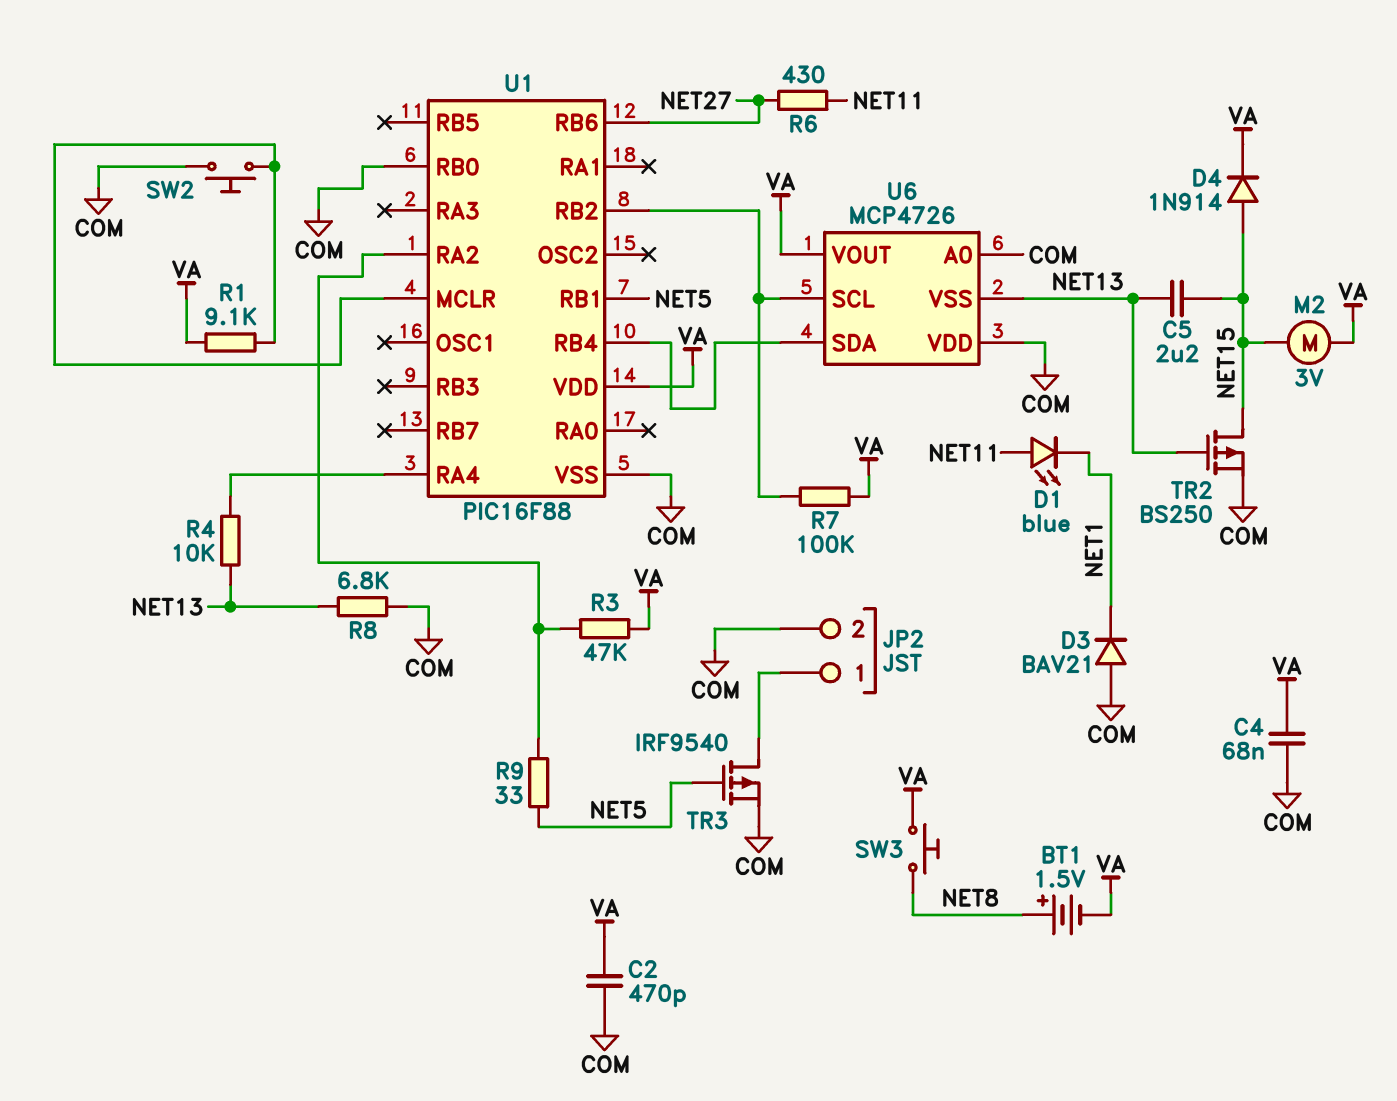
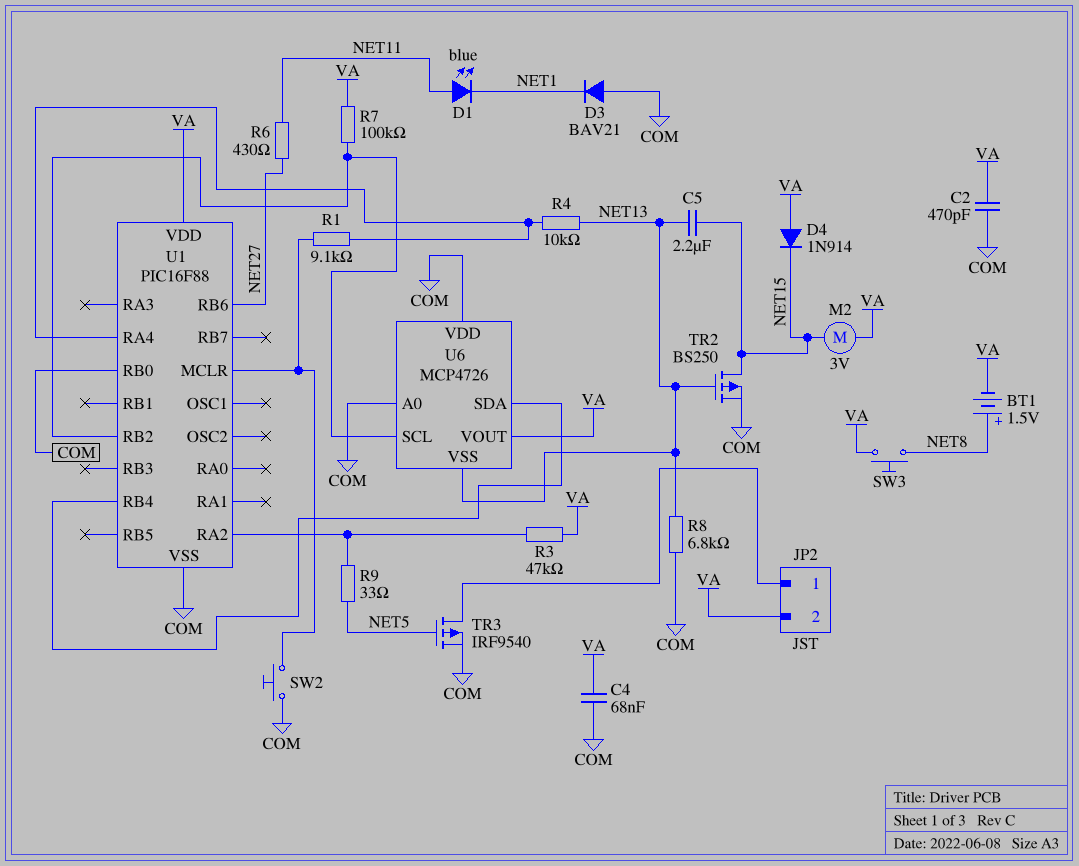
D4: diode 1N914 (A NET15, K VA) -> diode 1N914 (A VA, K NET15)
JP2 pin 2: COM -> VA
R1: 9.1k (U1/MCLR, VA) -> 9.1k (U1/MCLR, U1/RA4)
U1 pin RB1: NET5 -> none

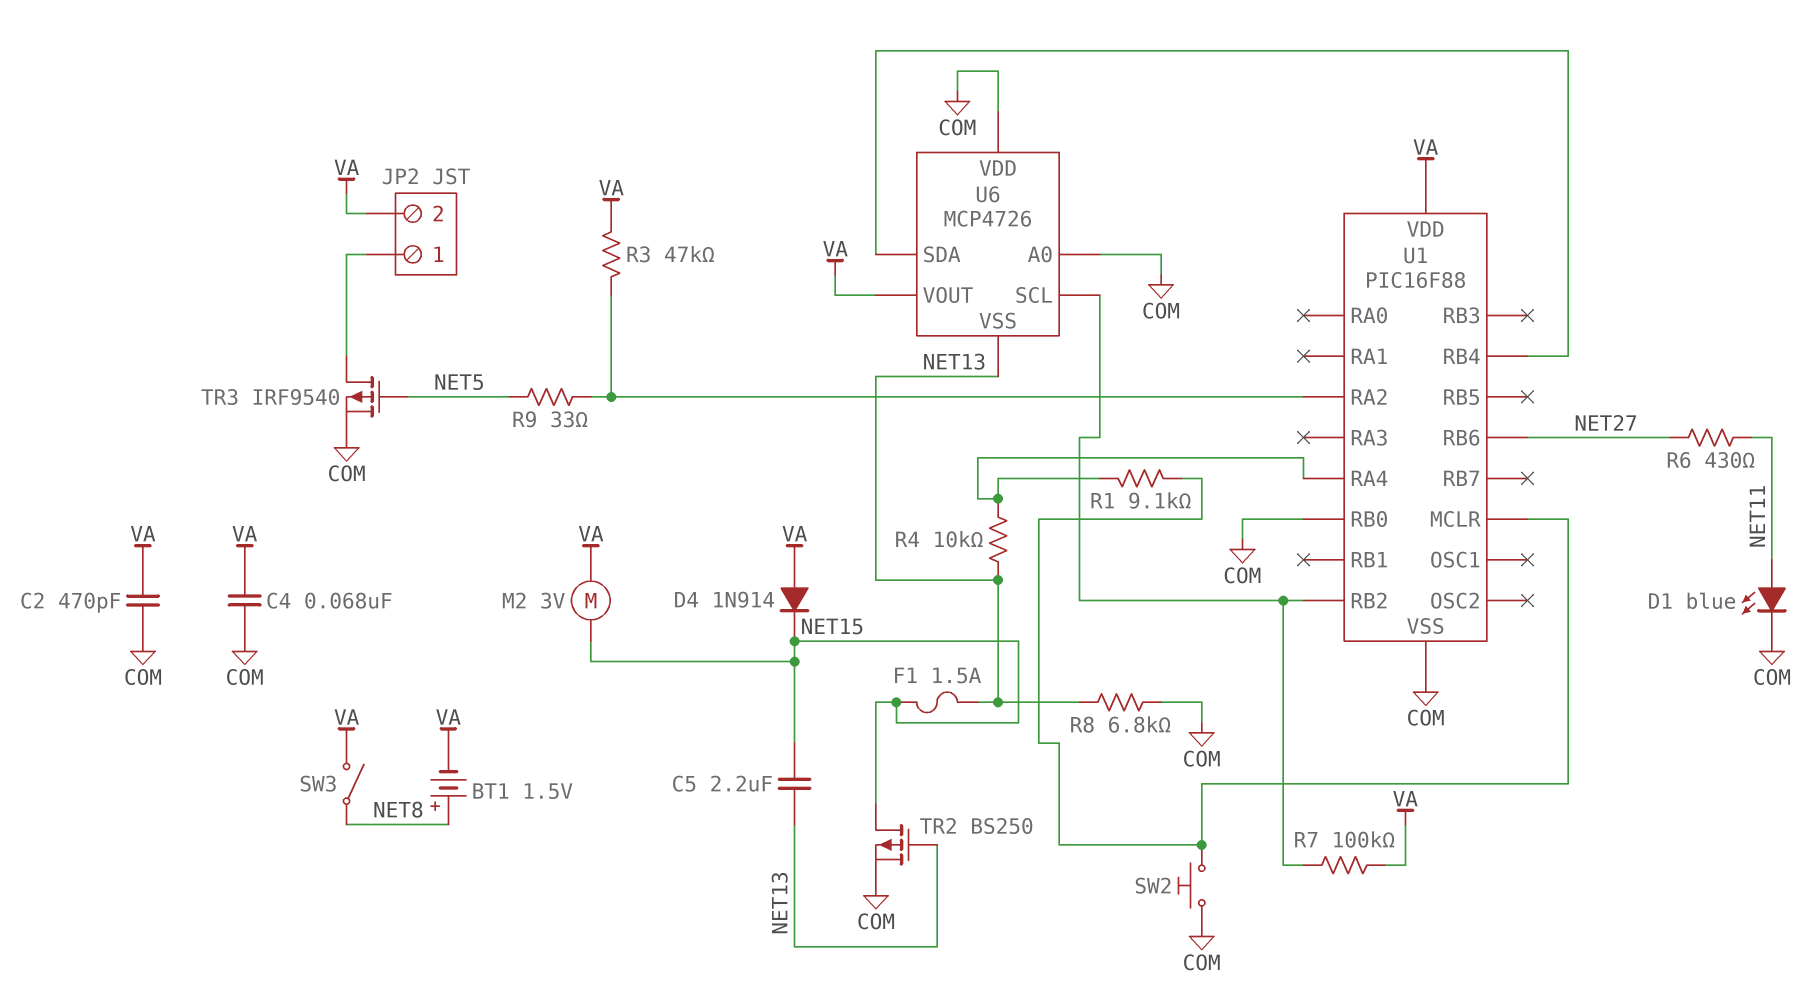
D1: LED blue (A NET11, K NET1) -> LED blue (A NET11, K COM)
D3: diode BAV21 (A COM, K NET1) -> none
F1: none -> 1.5A (NET13, NET15)
SW3: button (NET8, VA) -> switch (NET8, VA)

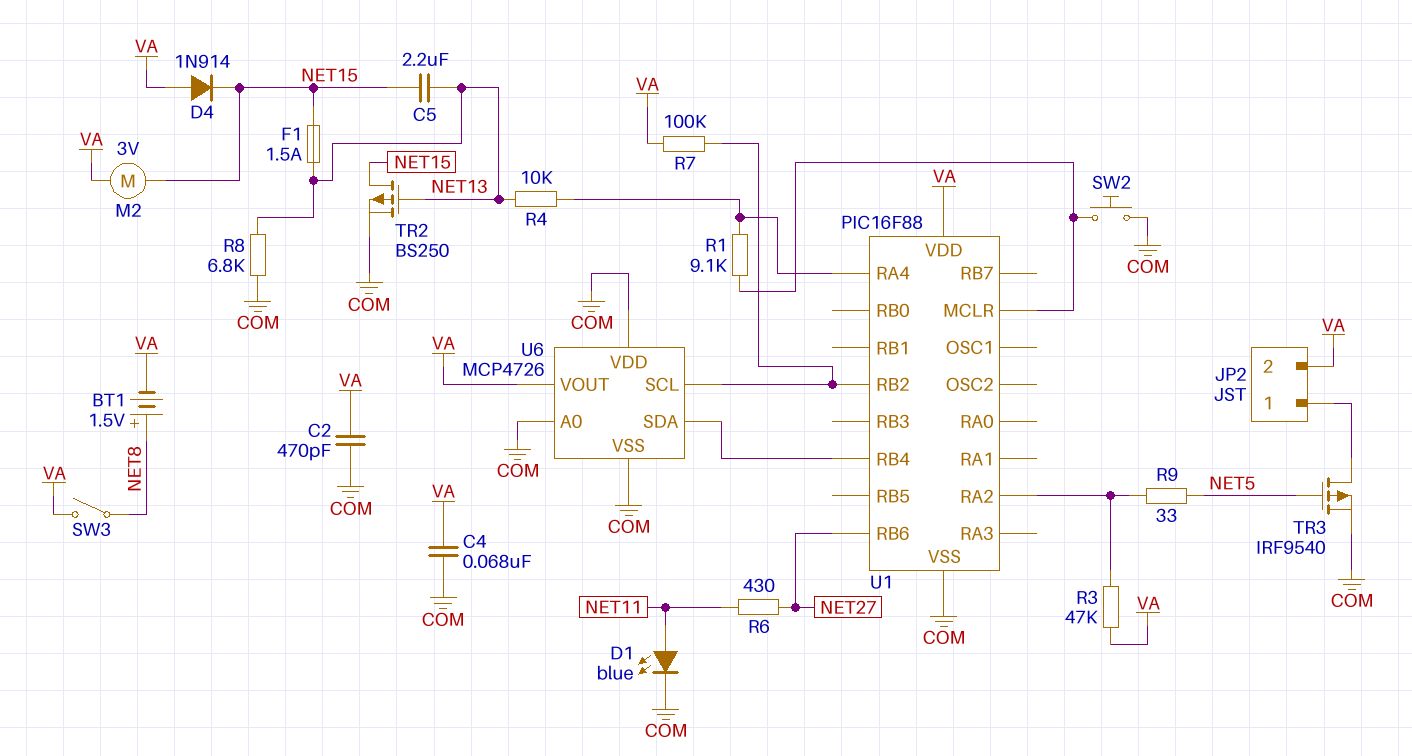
U1 pin RB0: COM -> none
U6 pin VSS: NET13 -> COM

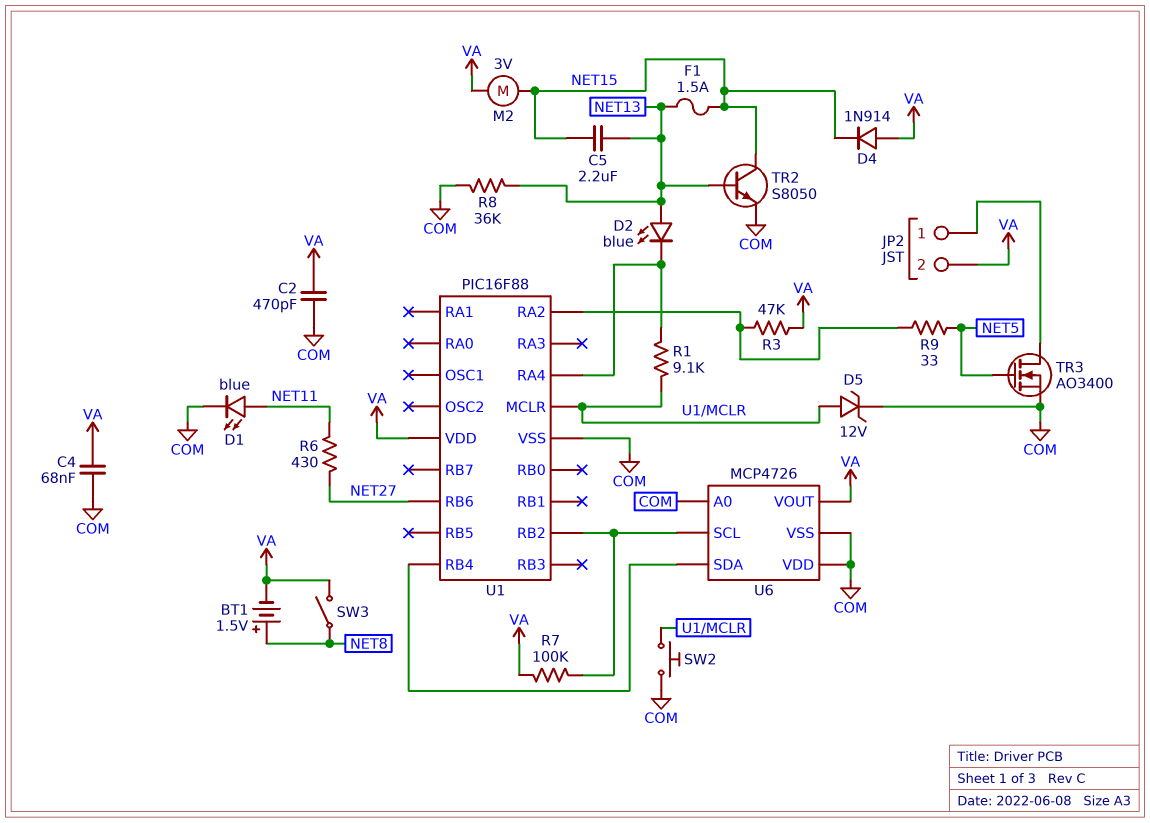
D2: none -> LED blue (A NET13, K U1/RA4)
D5: none -> zener 12V (A U1/MCLR, K COM)
R4: 10k (NET13, U1/RA4) -> none
R8: 6.8k (COM, NET13) -> 36k (COM, NET13)
TR2: PMOS BS250 (G NET13, D NET15, S COM) -> NPN S8050 (B NET13, C NET15, E COM)
TR3: PMOS IRF9540 (G NET5, D JP2/1, S COM) -> NMOS AO3400 (G NET5, D JP2/1, S COM)

